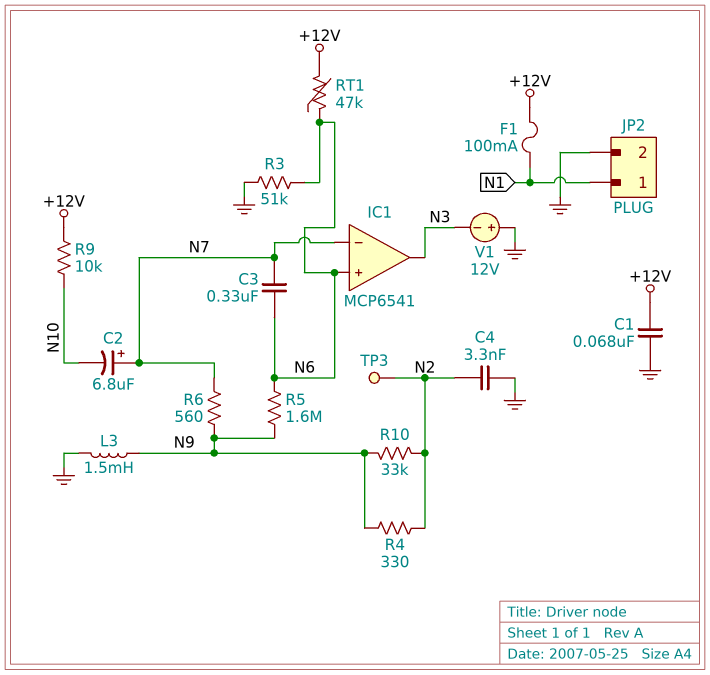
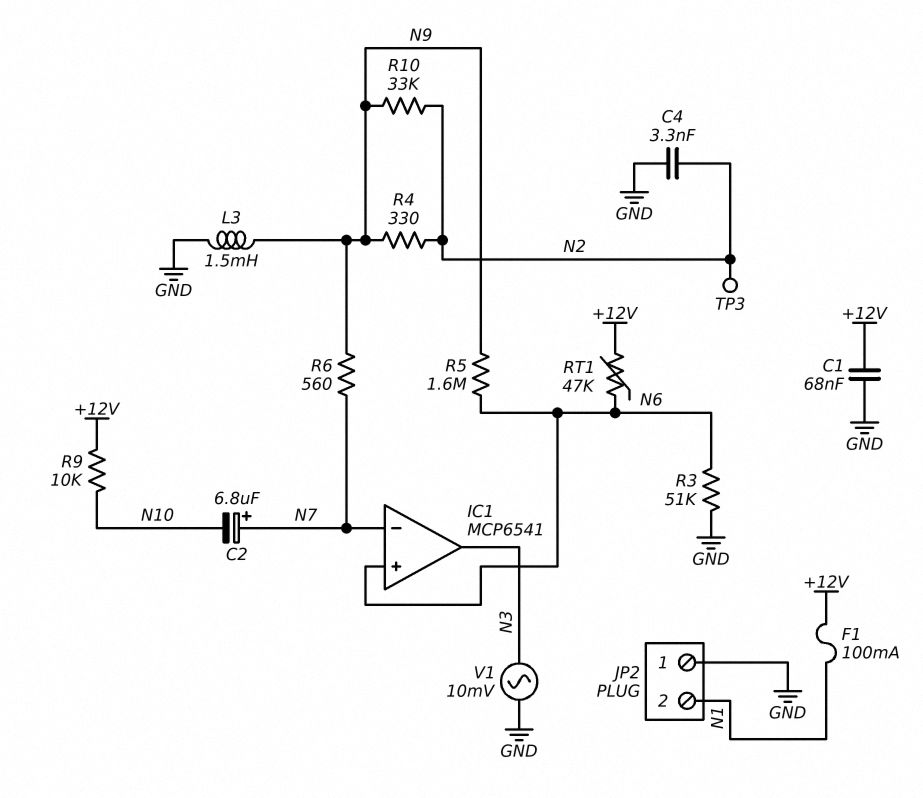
C3: 330nF (N6, N7) -> none
JP2 pin 1: N1 -> GND
JP2 pin 2: GND -> N1
V1: 12V (plus GND, minus N3) -> AC 10mV (GND, N3)

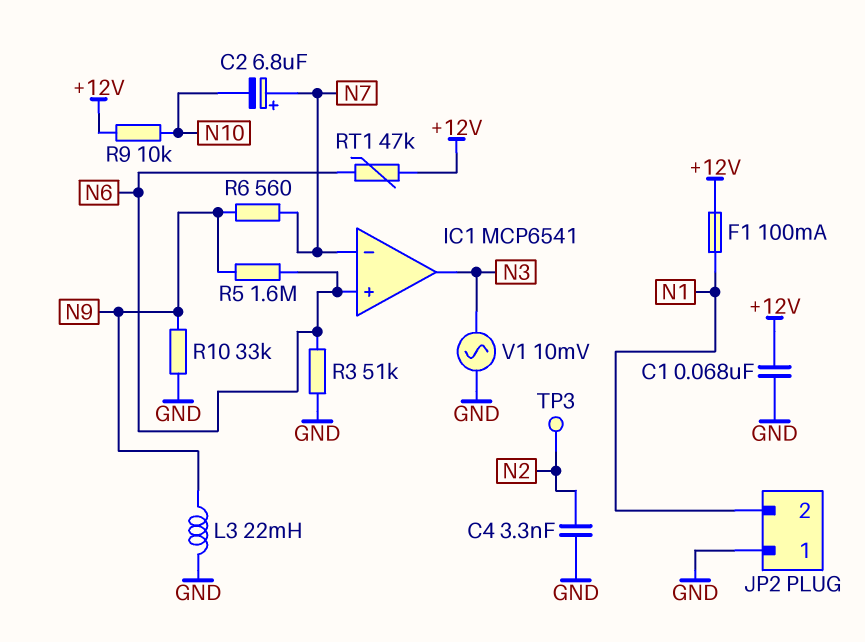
L3: 1.5mH (GND, N9) -> 22mH (GND, N9)
R4: 330 (N2, N9) -> none
R10: 33k (N2, N9) -> 33k (GND, N9)

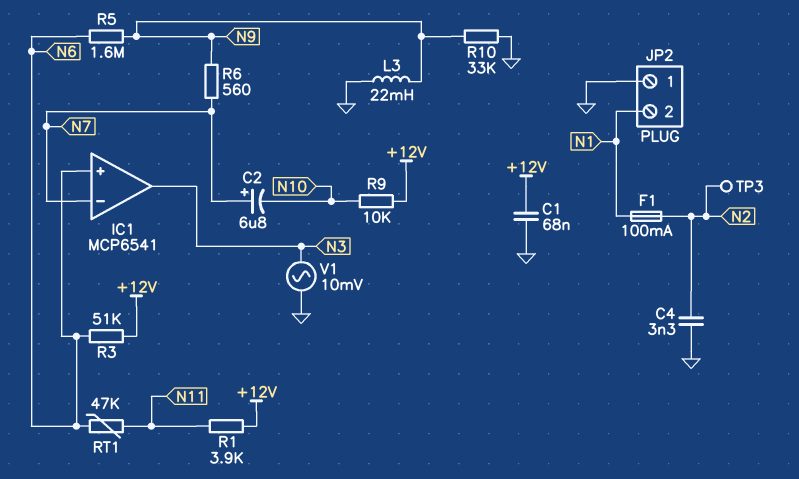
F1: 100mA (+12V, N1) -> 100mA (N1, N2)
R1: none -> 3.9k (+12V, N11)
R3: 51k (GND, N6) -> 51k (+12V, N6)
RT1: 47k (+12V, N6) -> 47k (N6, N11)

